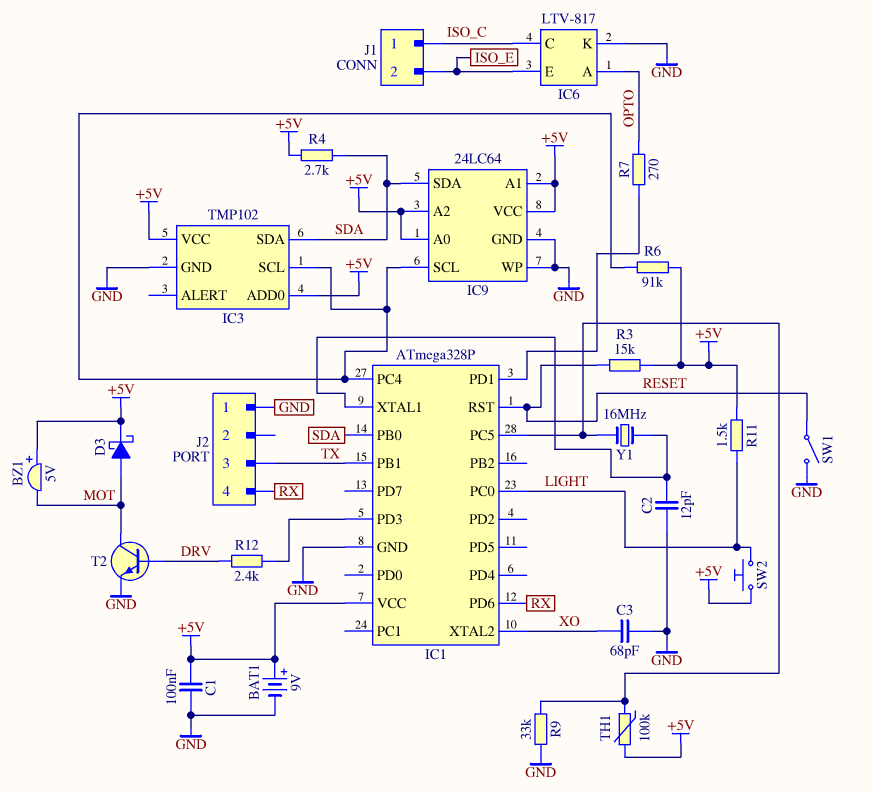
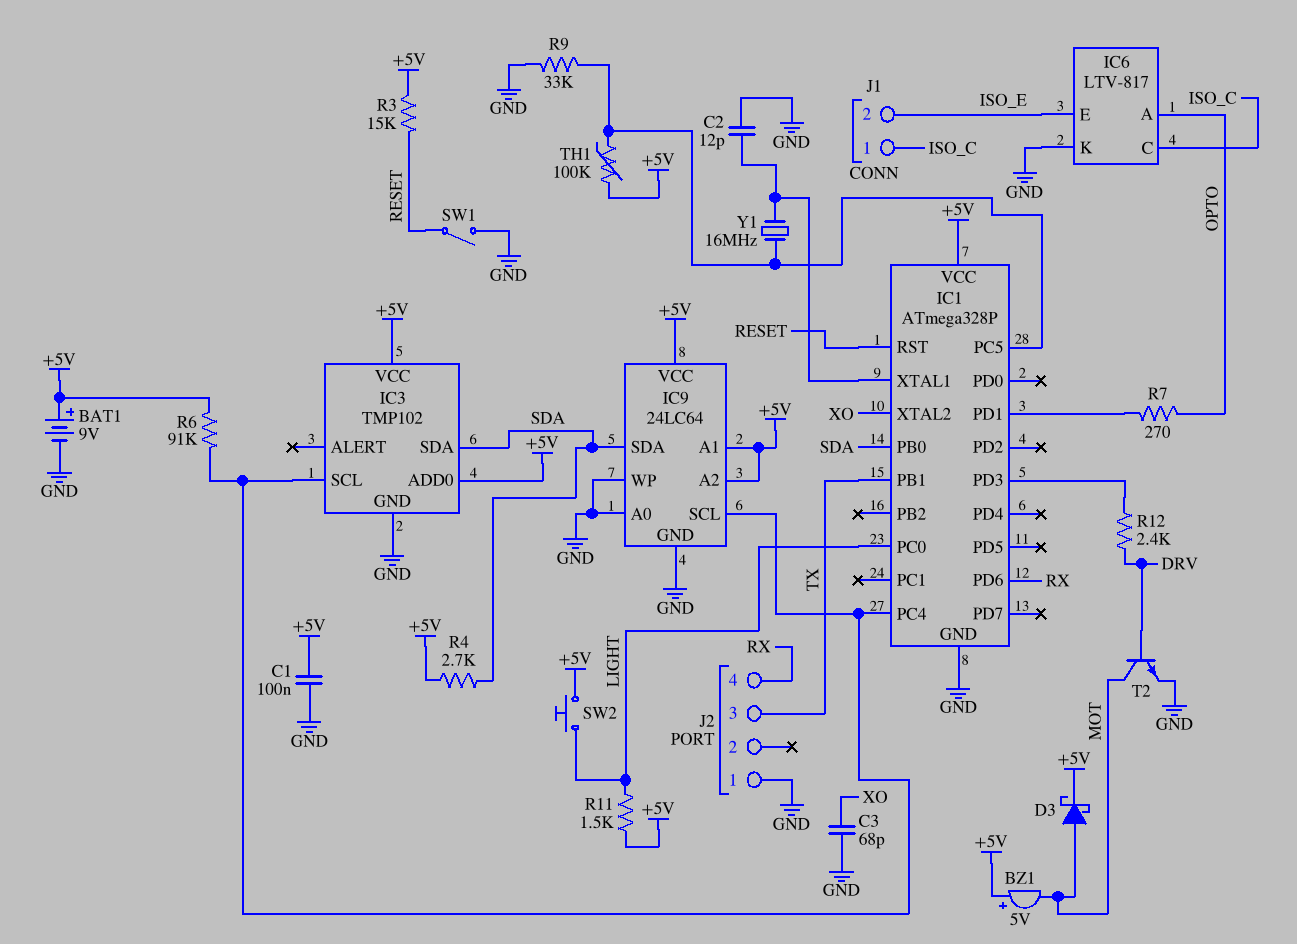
IC9 pin A0: +5V -> GND

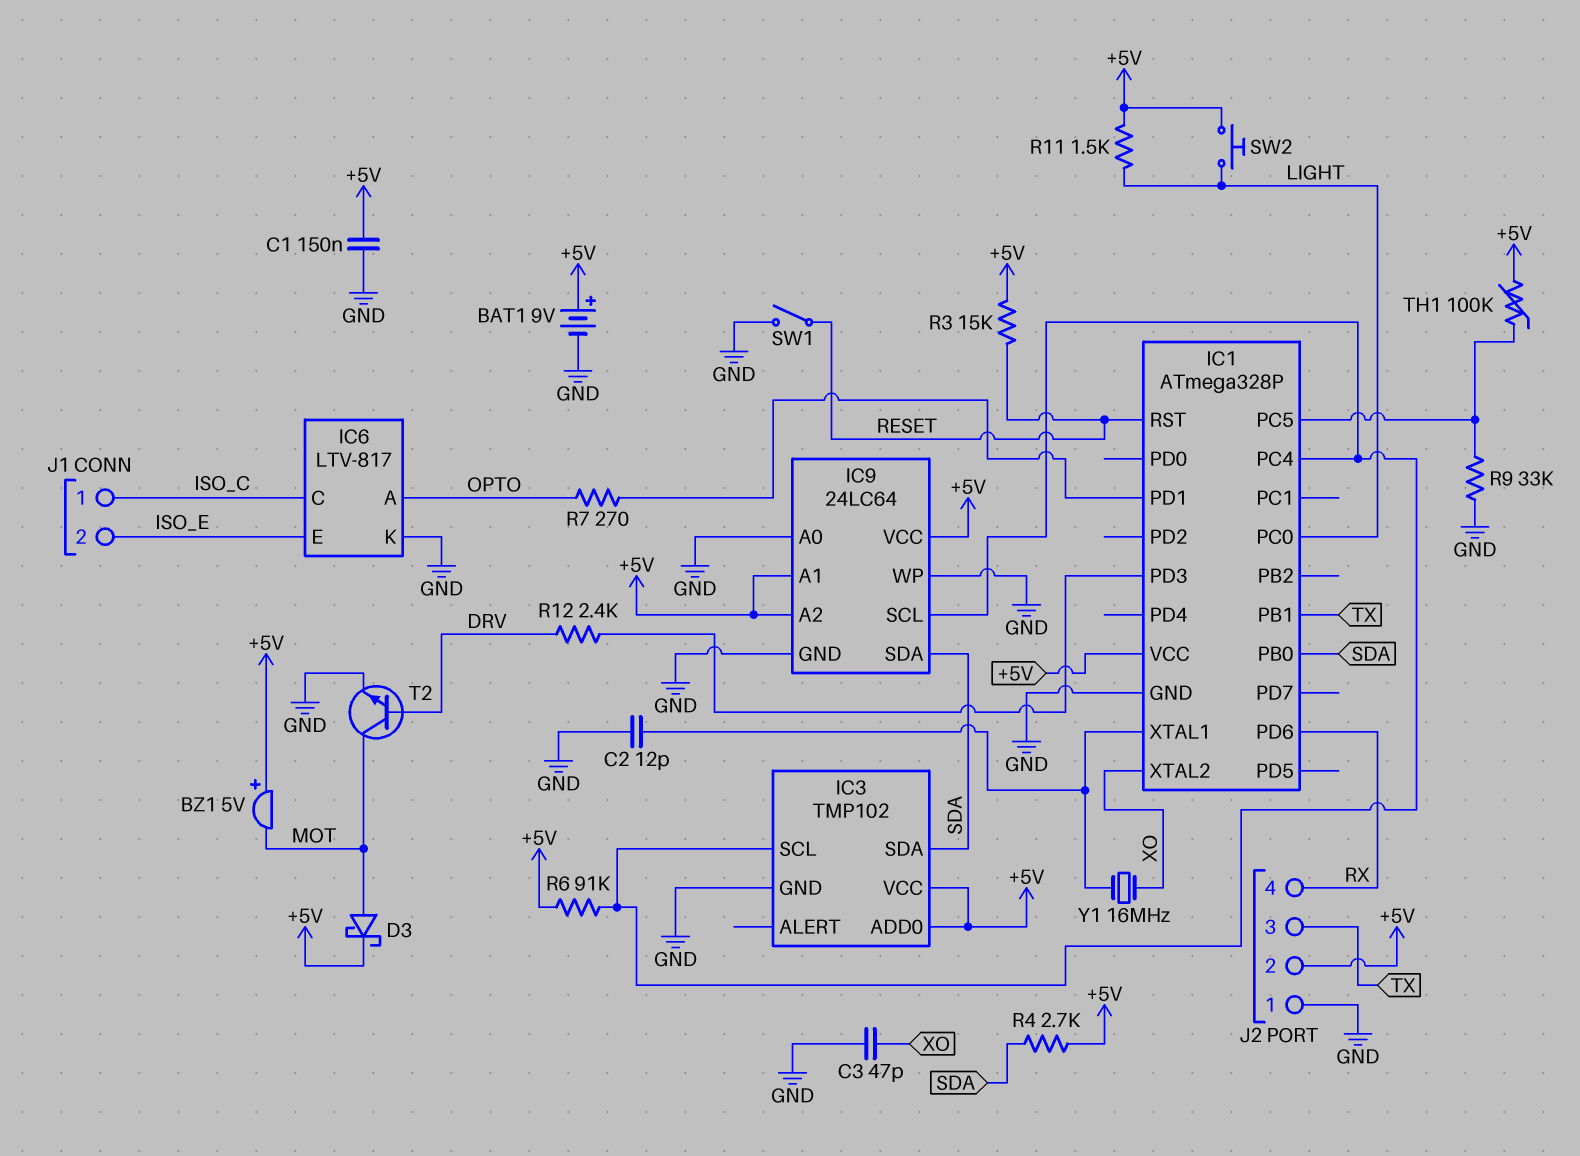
C1: 100nF (+5V, GND) -> 150nF (+5V, GND)
C3: 68pF (GND, XO) -> 47pF (GND, XO)
J2 pin 2: none -> +5V
Y1: 16MHz (IC1/PC5, IC1/XTAL1) -> 16MHz (IC1/XTAL1, XO)

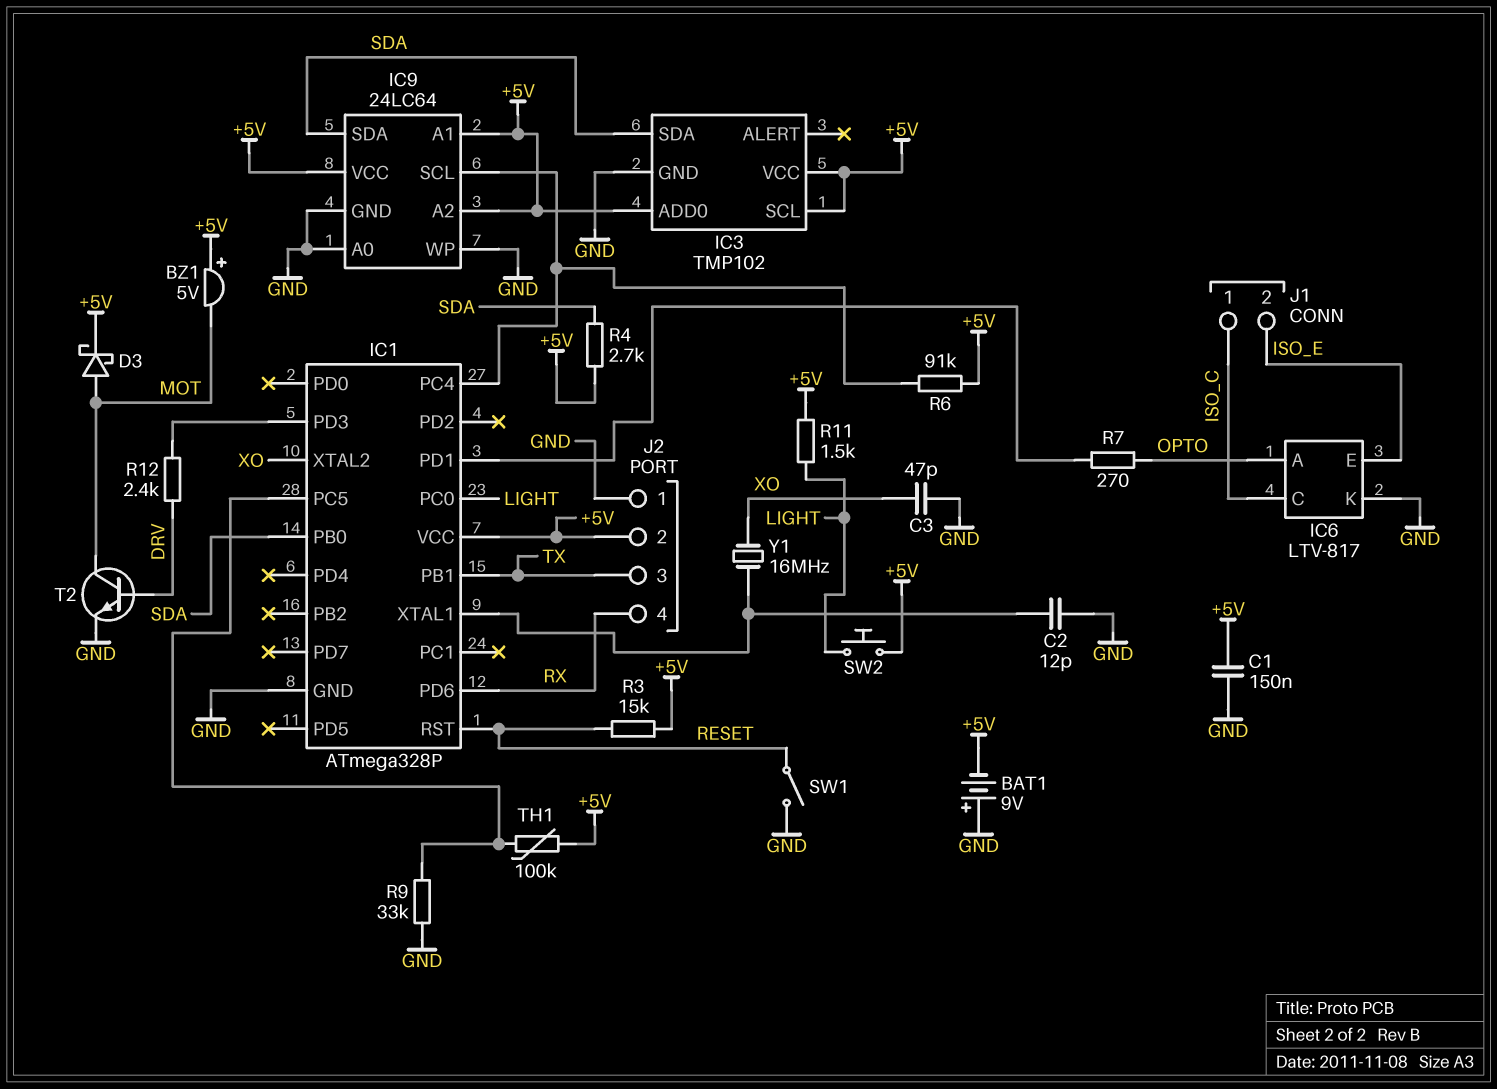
BAT1: 9V (plus +5V, minus GND) -> 9V (plus GND, minus +5V)
IC3 pin SCL: IC1/PC4 -> +5V

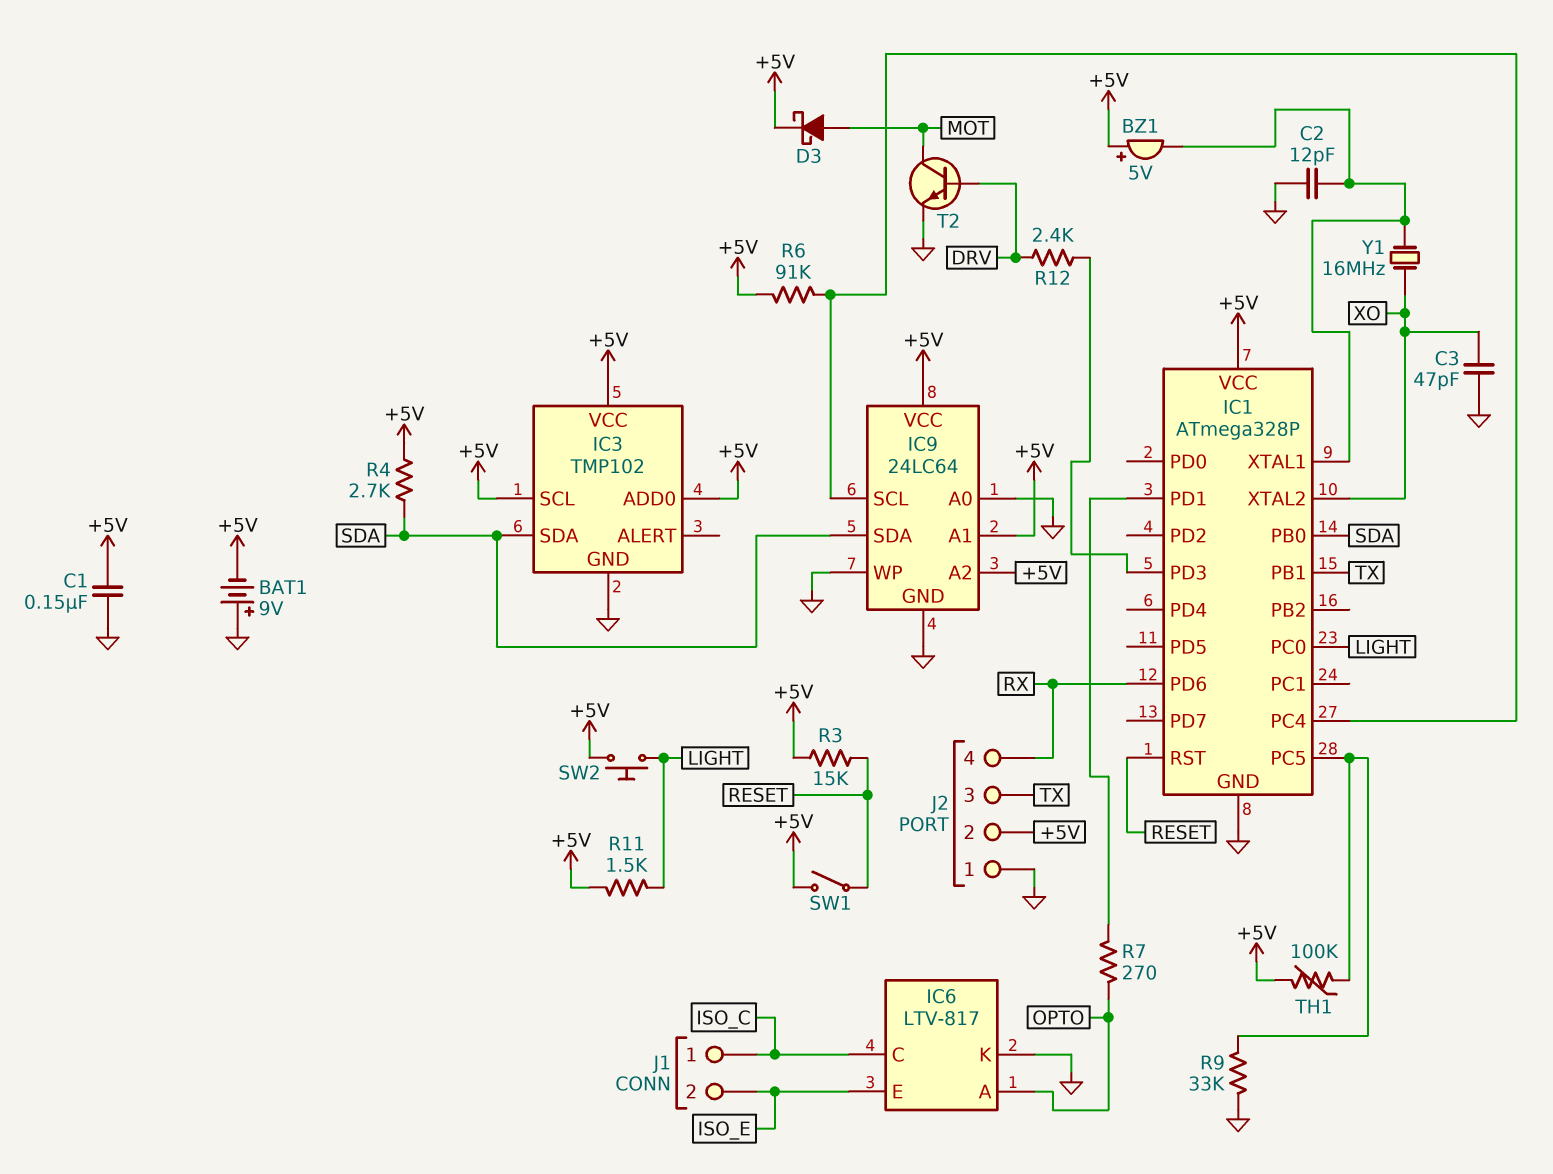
BZ1: buzzer 5V (plus +5V, minus MOT) -> buzzer 5V (plus +5V, minus IC1/XTAL1)
SW1: switch (GND, RESET) -> switch (+5V, RESET)

